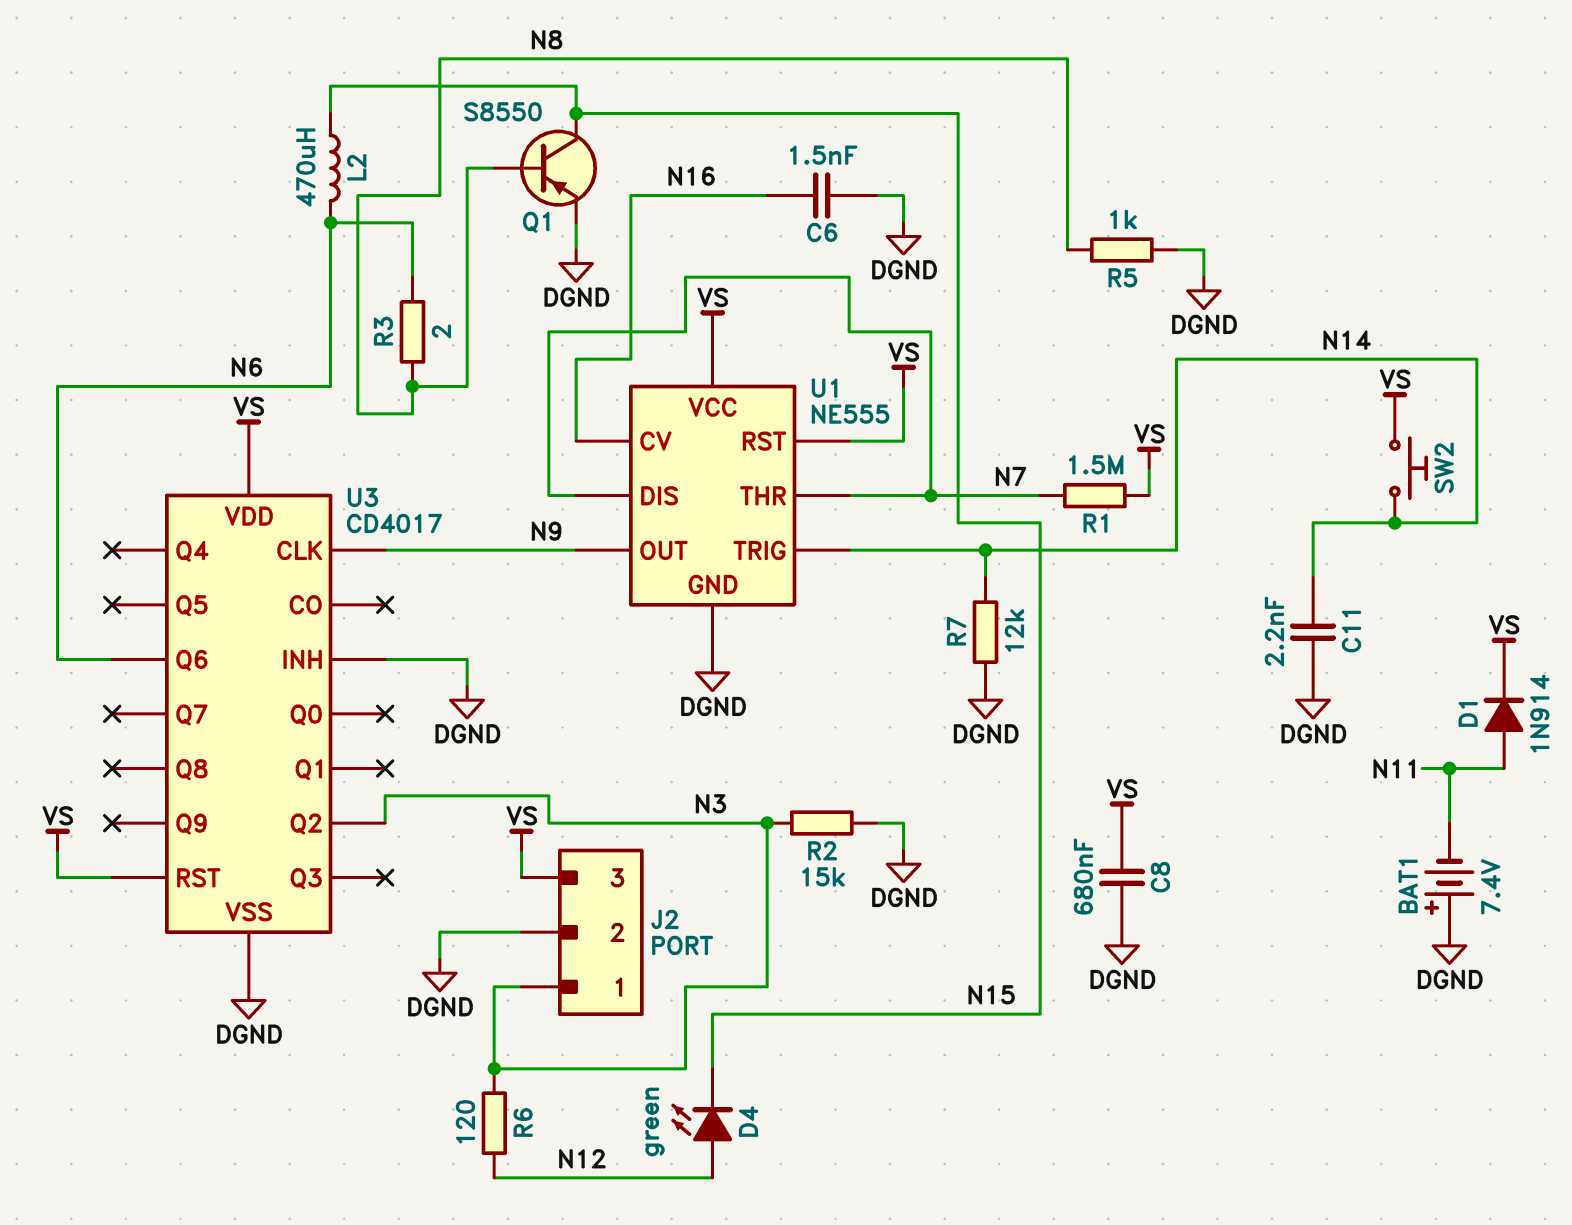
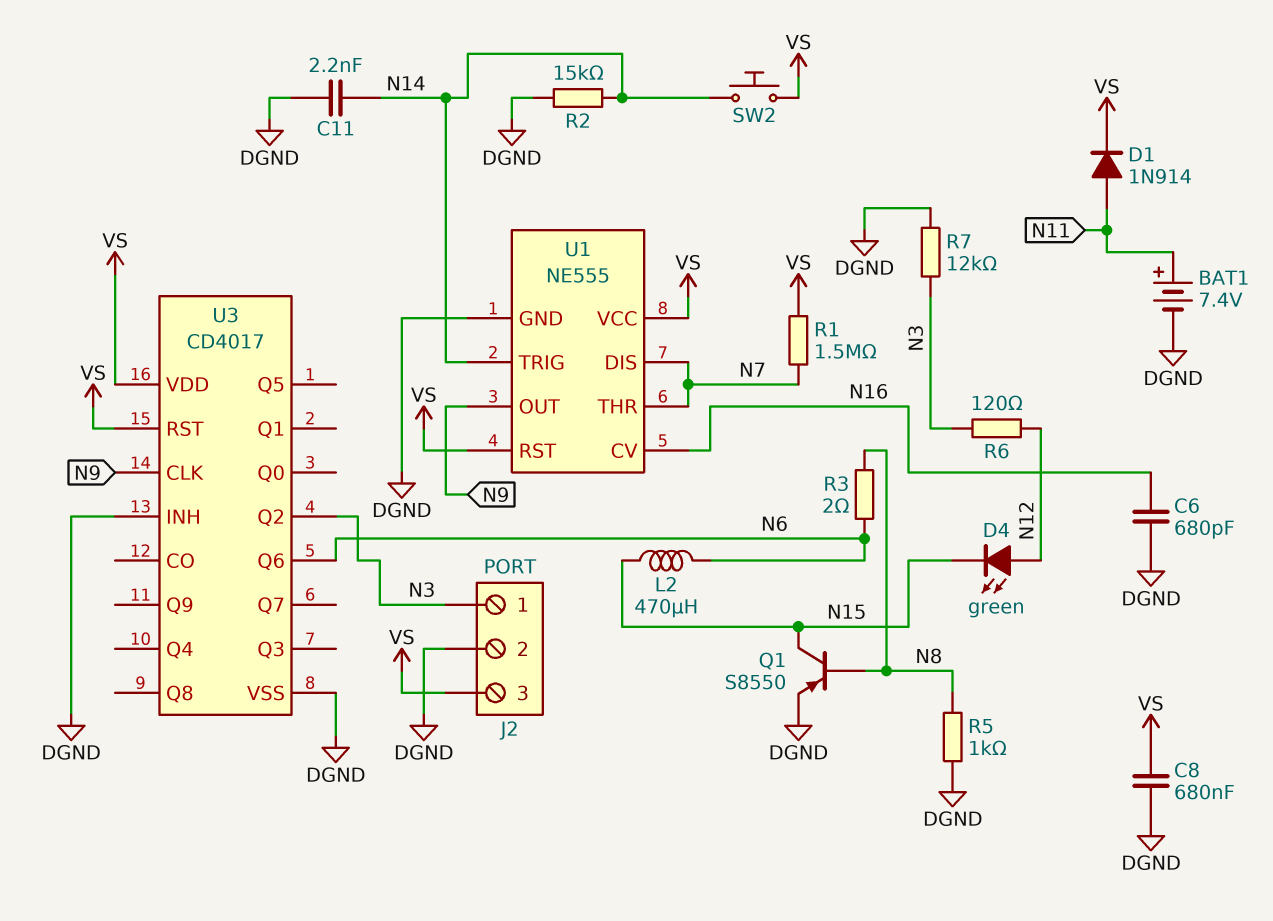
BAT1: 7.4V (plus DGND, minus N11) -> 7.4V (plus N11, minus DGND)
C6: 1.5nF (DGND, N16) -> 680pF (DGND, N16)
R2: 15k (DGND, N3) -> 15k (DGND, N14)
R7: 12k (DGND, N14) -> 12k (DGND, N3)

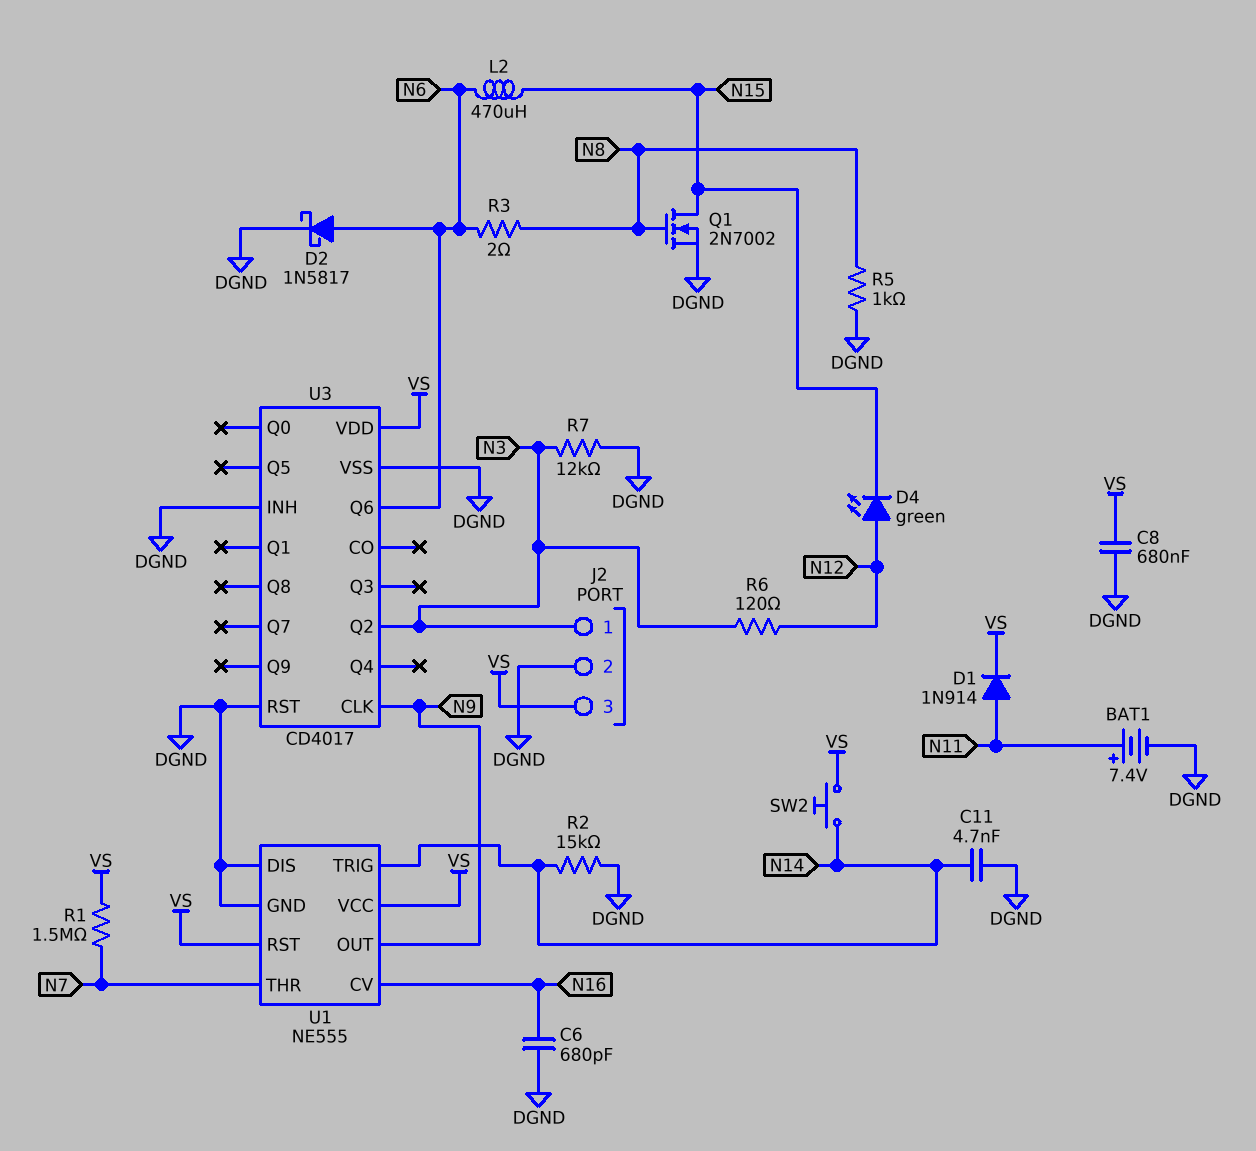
C11: 2.2nF (DGND, N14) -> 4.7nF (DGND, N14)
D2: none -> schottky 1N5817 (A N6, K DGND)
Q1: PNP S8550 (B N8, C N15, E DGND) -> NMOS 2N7002 (G N8, D N15, S DGND)
U1 pin DIS: N7 -> DGND
U3 pin RST: VS -> DGND

